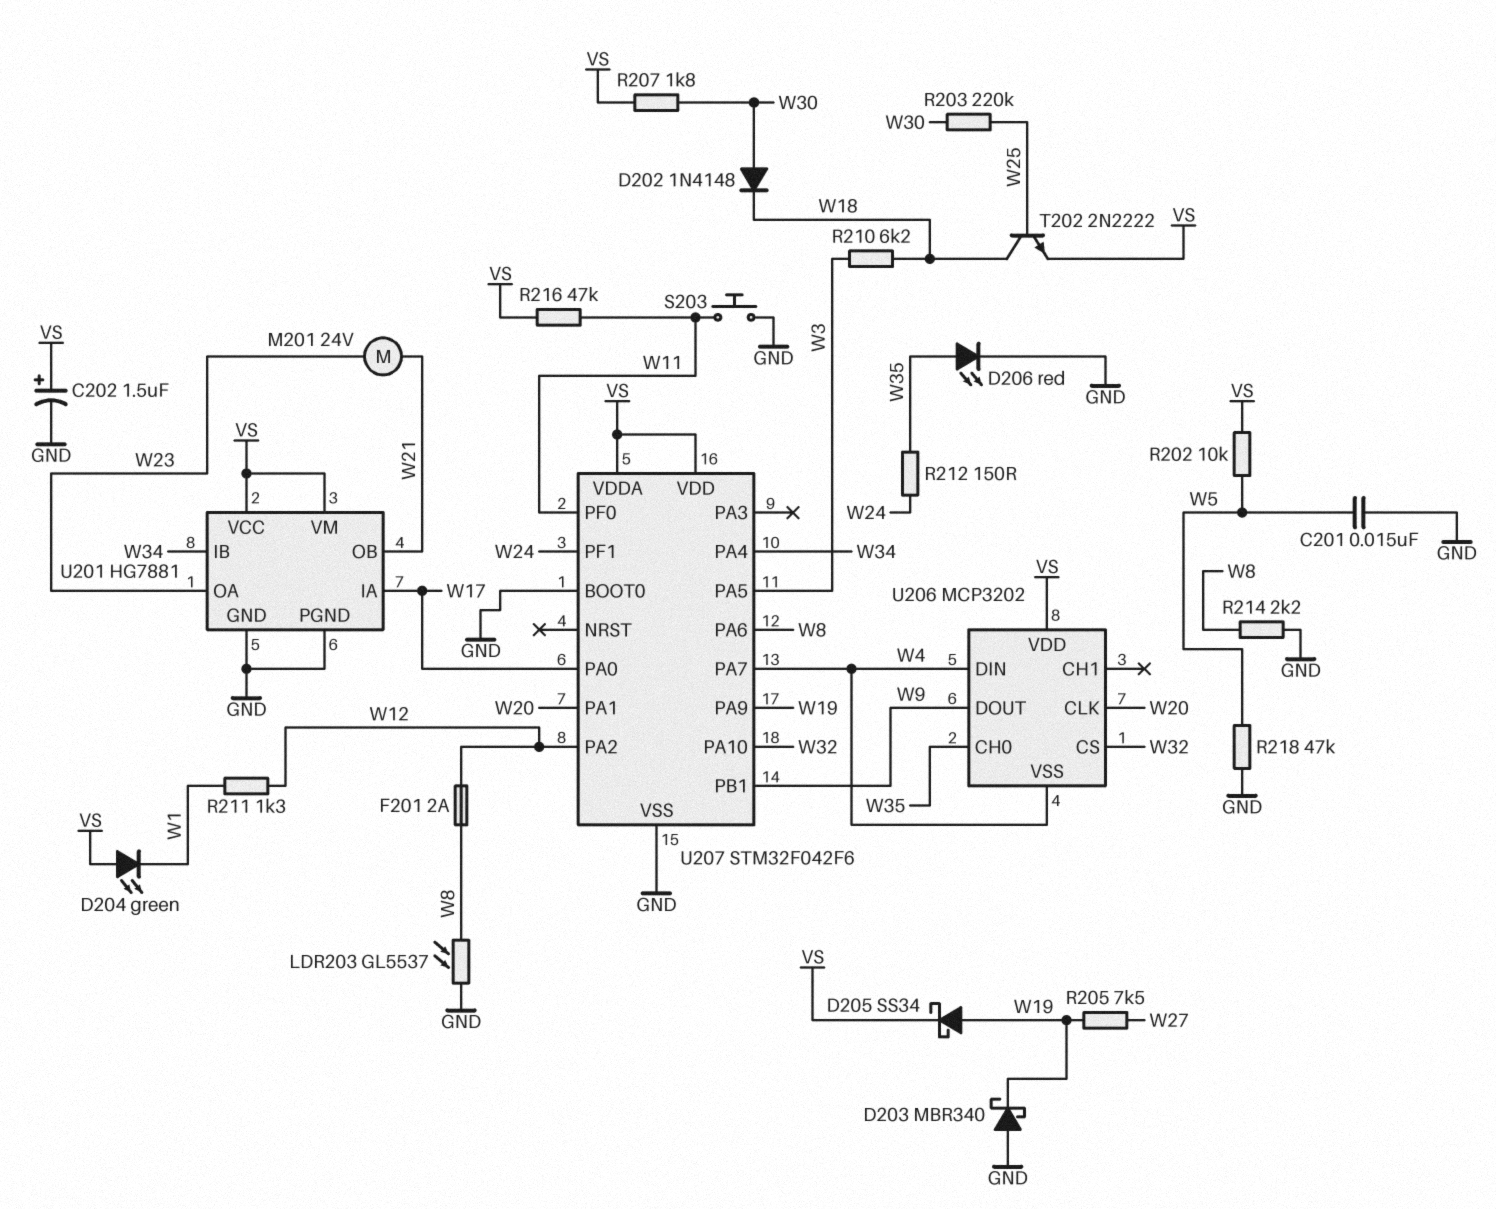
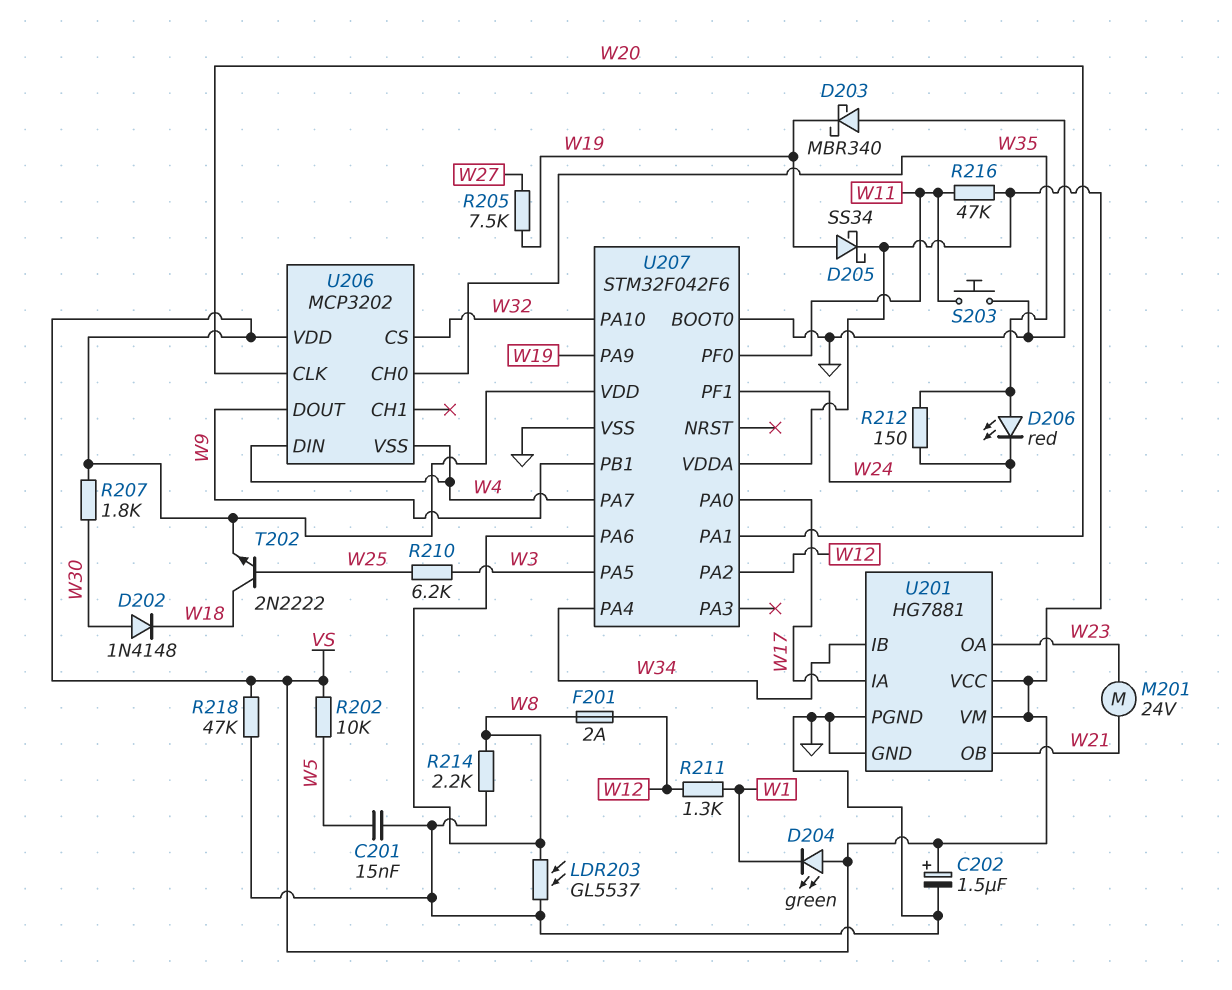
D206: LED red (A W35, K GND) -> LED red (A W35, K W24)
R203: 220k (W25, W30) -> none
R210: 6.2k (W3, W18) -> 6.2k (W3, W25)
R218: 47k (GND, W5) -> 47k (GND, VS)

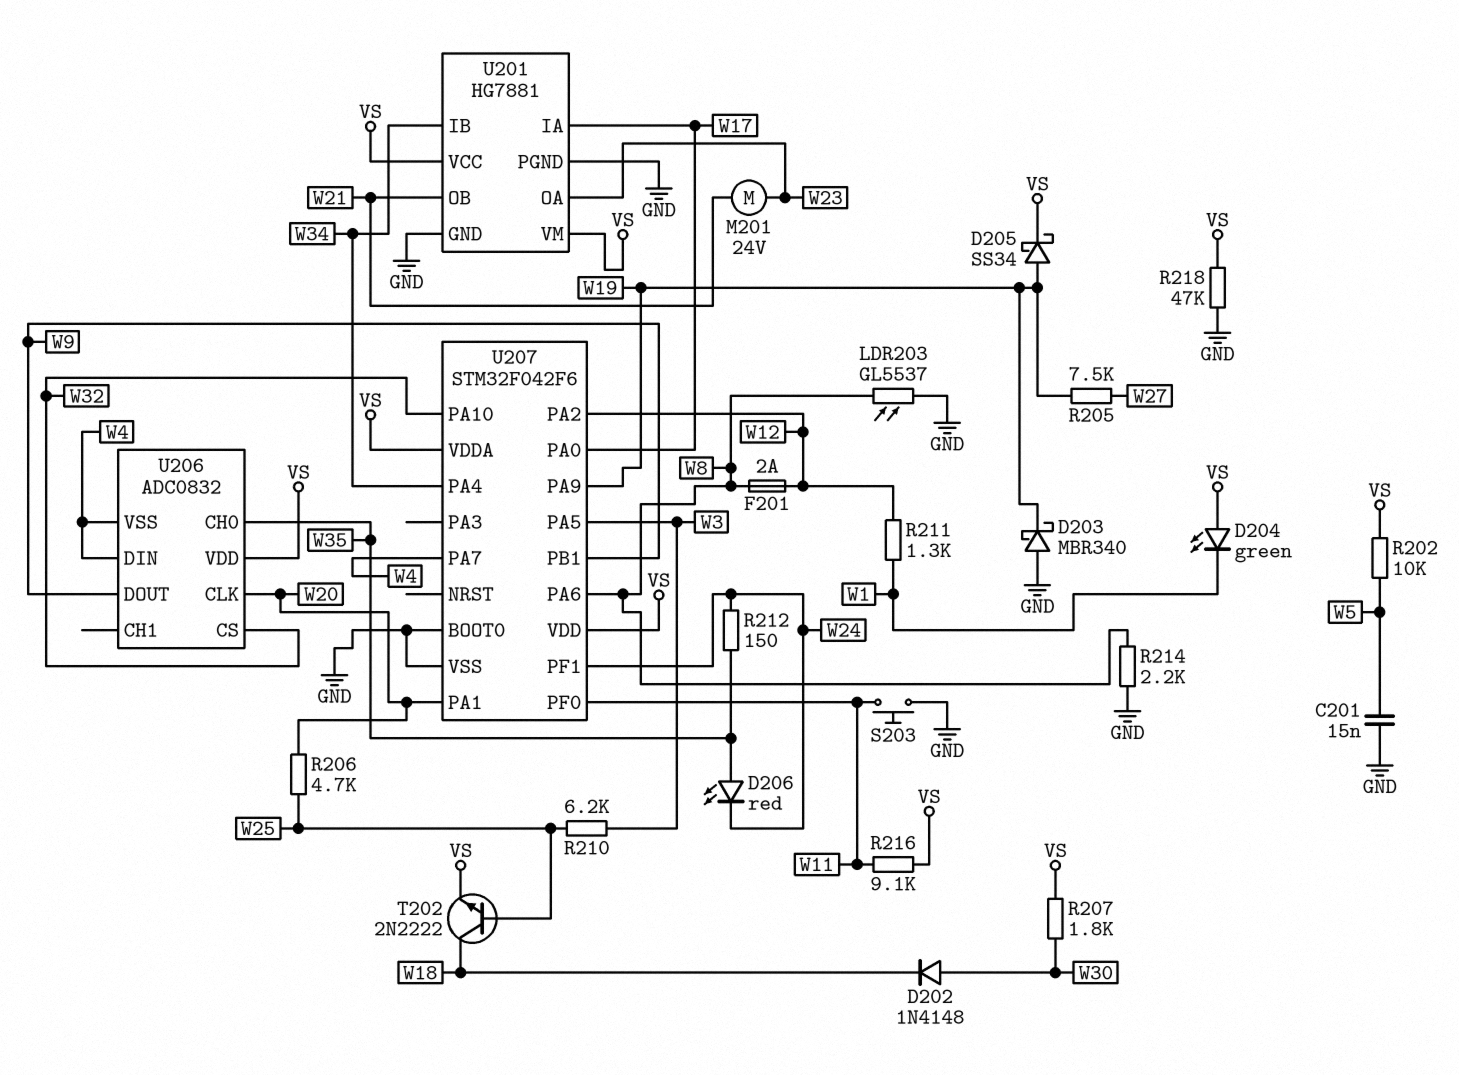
C202: 1.5uF (plus VS, minus GND) -> none
R206: none -> 4.7k (W20, W25)
R216: 47k (VS, W11) -> 9.1k (VS, W11)
U206: MCP3202 -> ADC0832

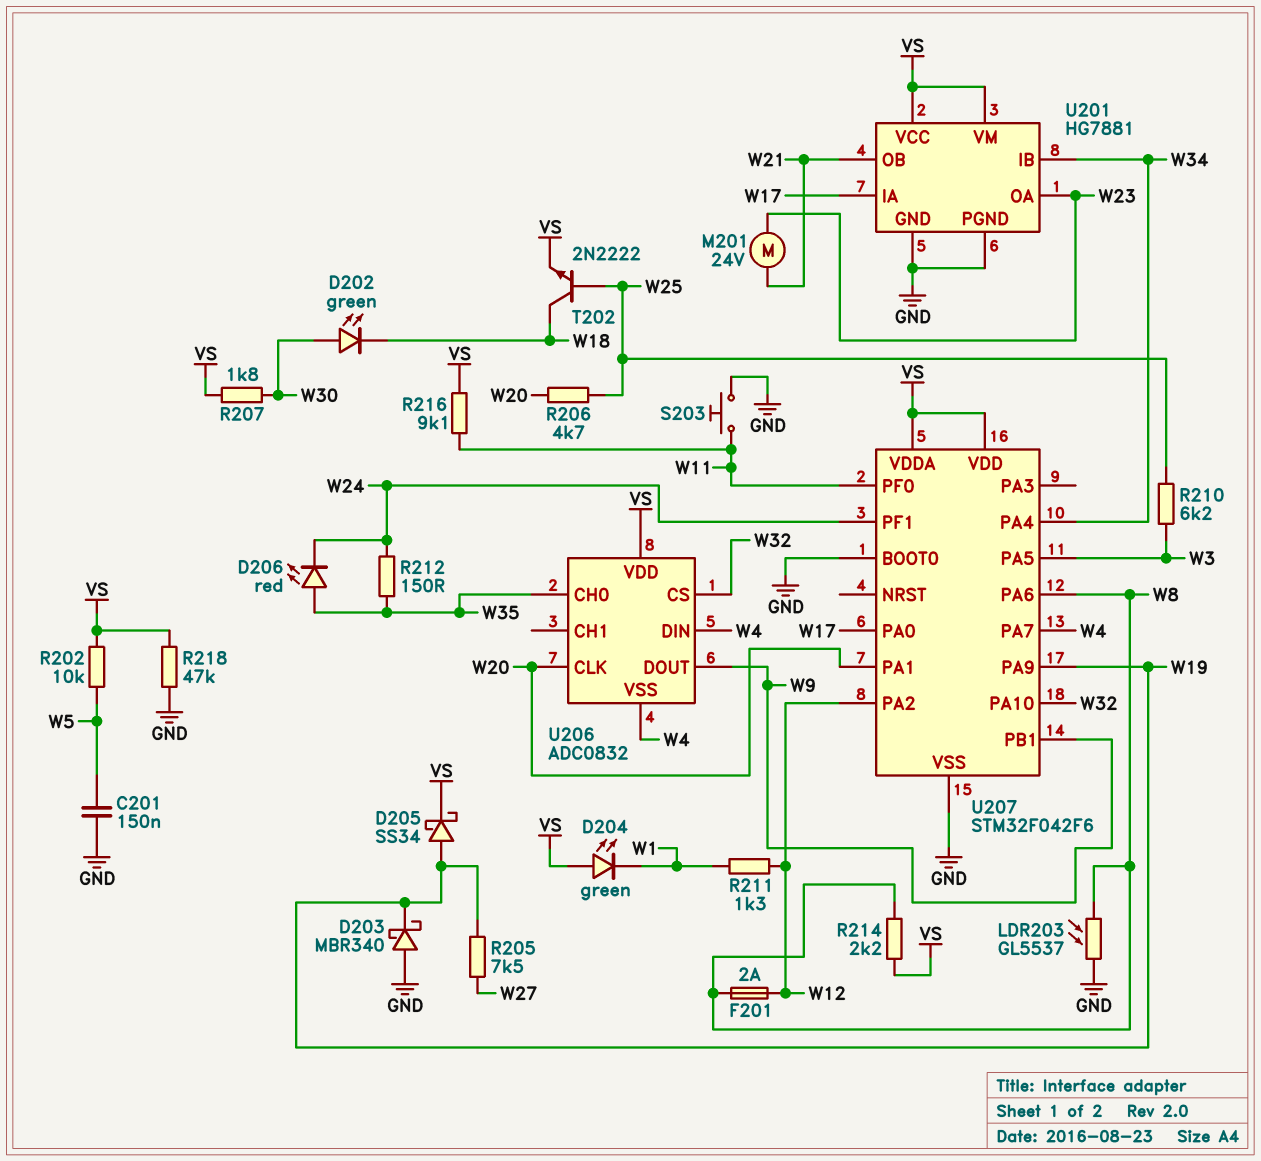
C201: 15nF (GND, W5) -> 150nF (GND, W5)
D202: diode 1N4148 (A W30, K W18) -> LED green (A W30, K W18)
R214: 2.2k (GND, W8) -> 2.2k (VS, W8)

